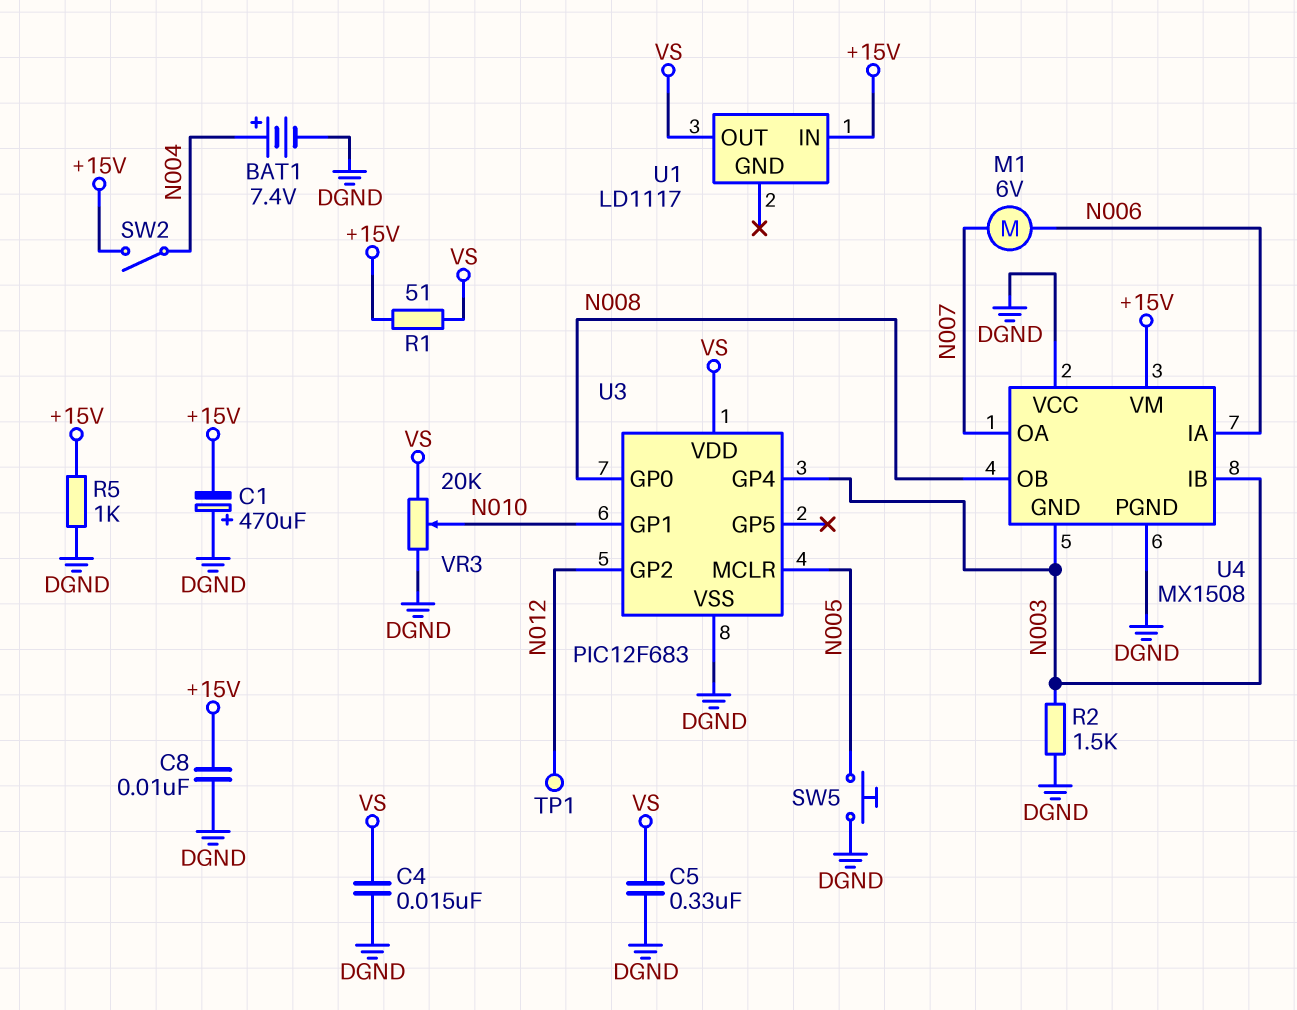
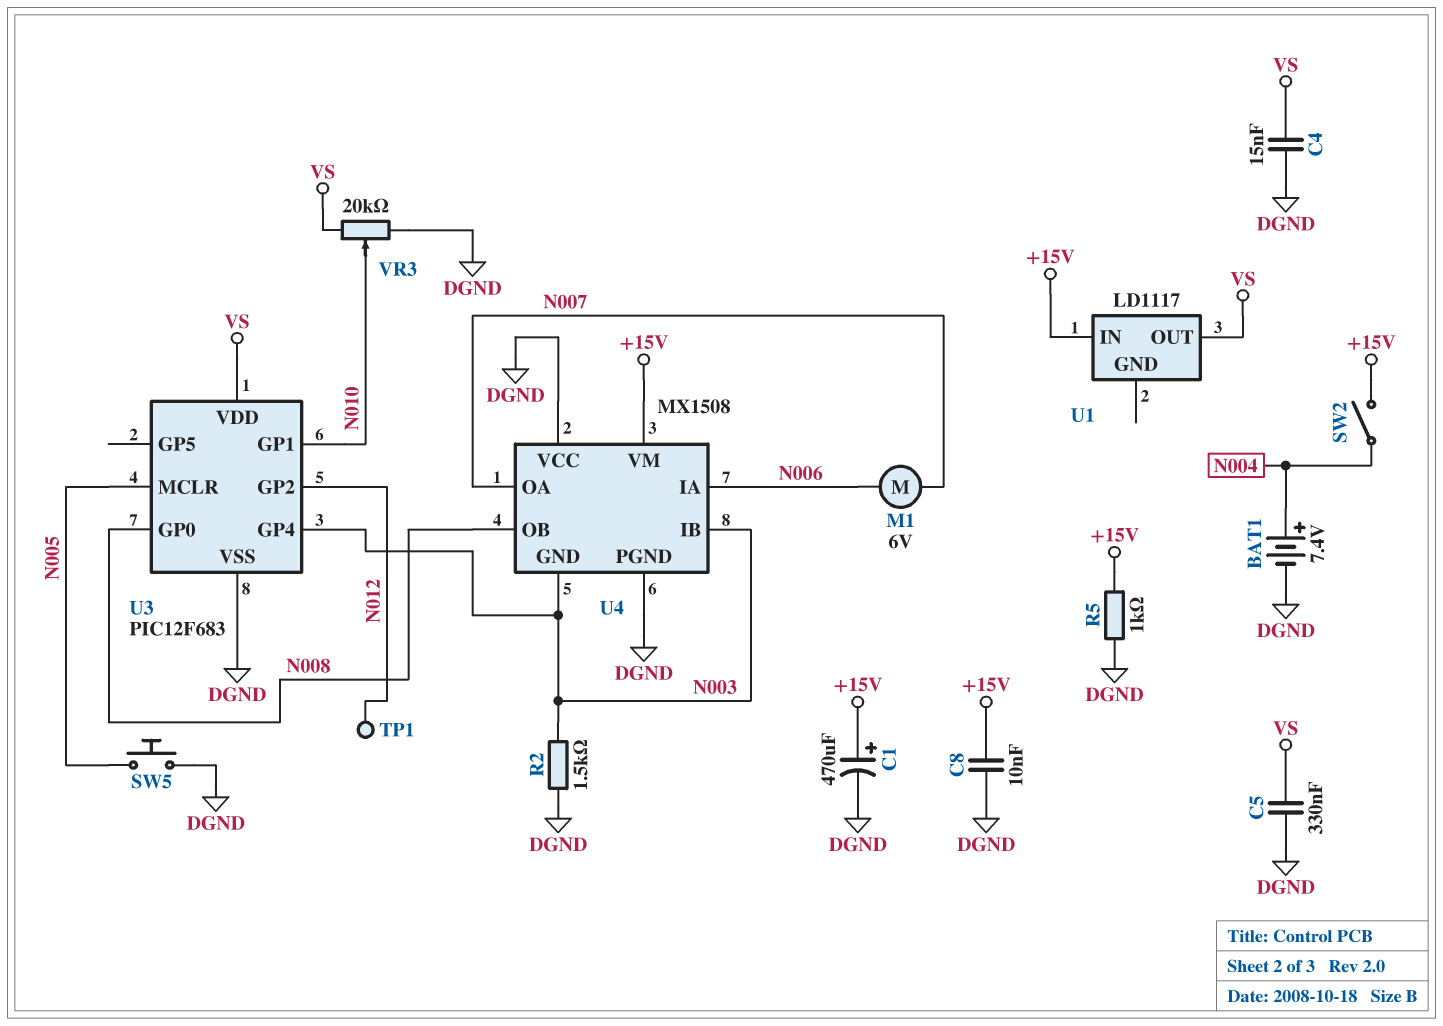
C1: 470uF (plus DGND, minus +15V) -> 470uF (plus +15V, minus DGND)
R1: 51 (+15V, VS) -> none

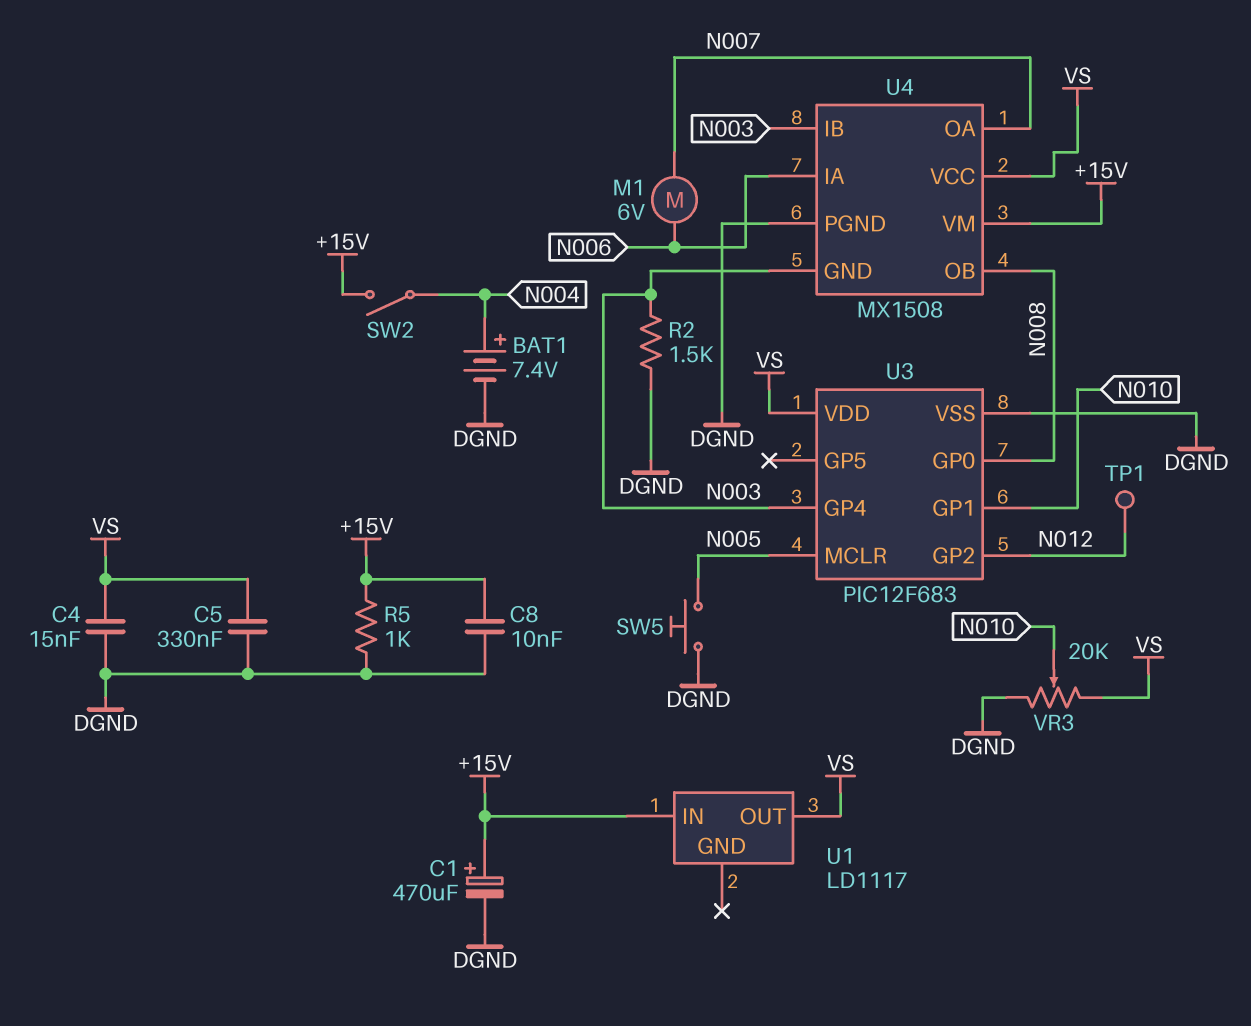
U4 pin VCC: DGND -> VS

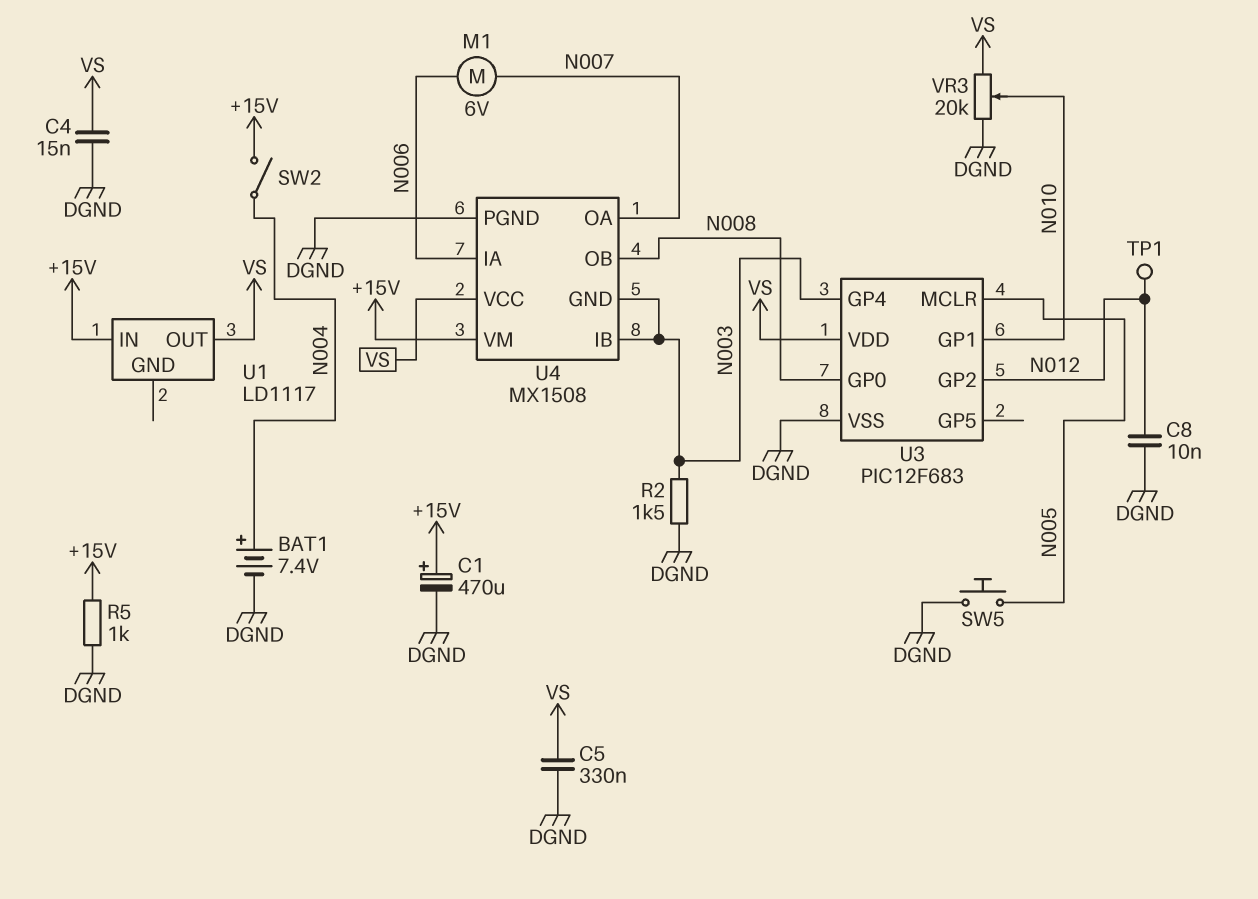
C8: 10nF (+15V, DGND) -> 10nF (DGND, N012)

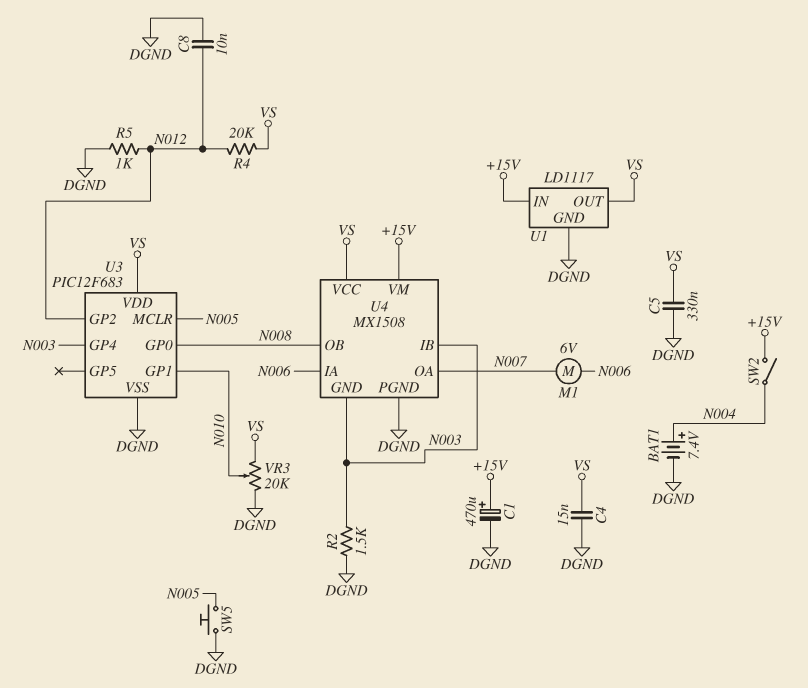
R4: none -> 20k (N012, VS)
R5: 1k (+15V, DGND) -> 1k (DGND, N012)
TP1: test point (N012) -> none
U1 pin GND: none -> DGND

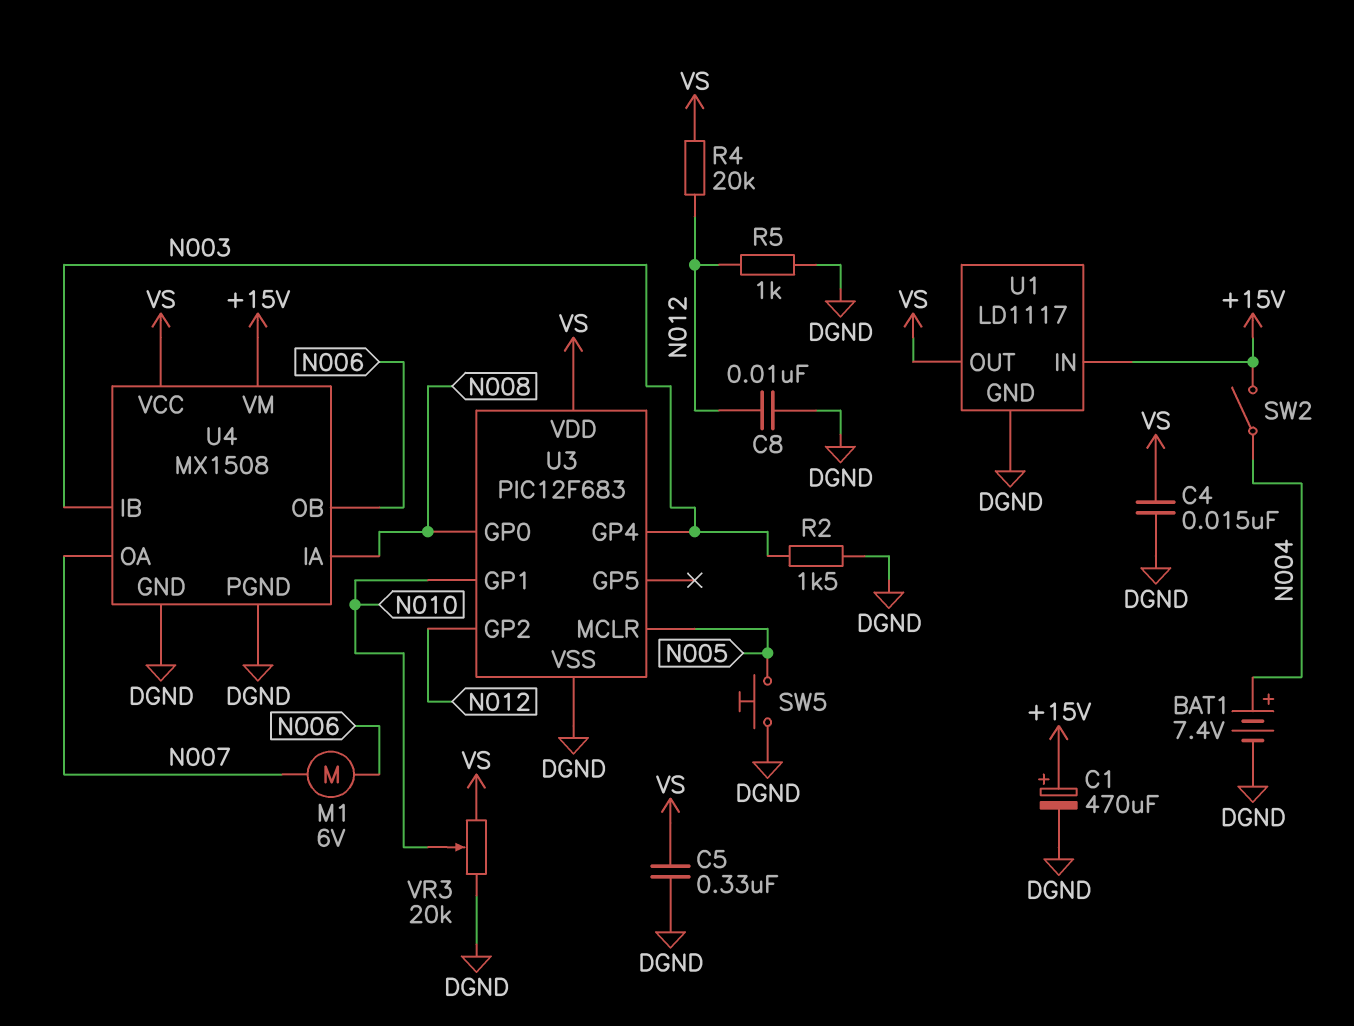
U4 pin GND: N003 -> DGND
U4 pin IA: N006 -> N008
U4 pin OB: N008 -> N006

